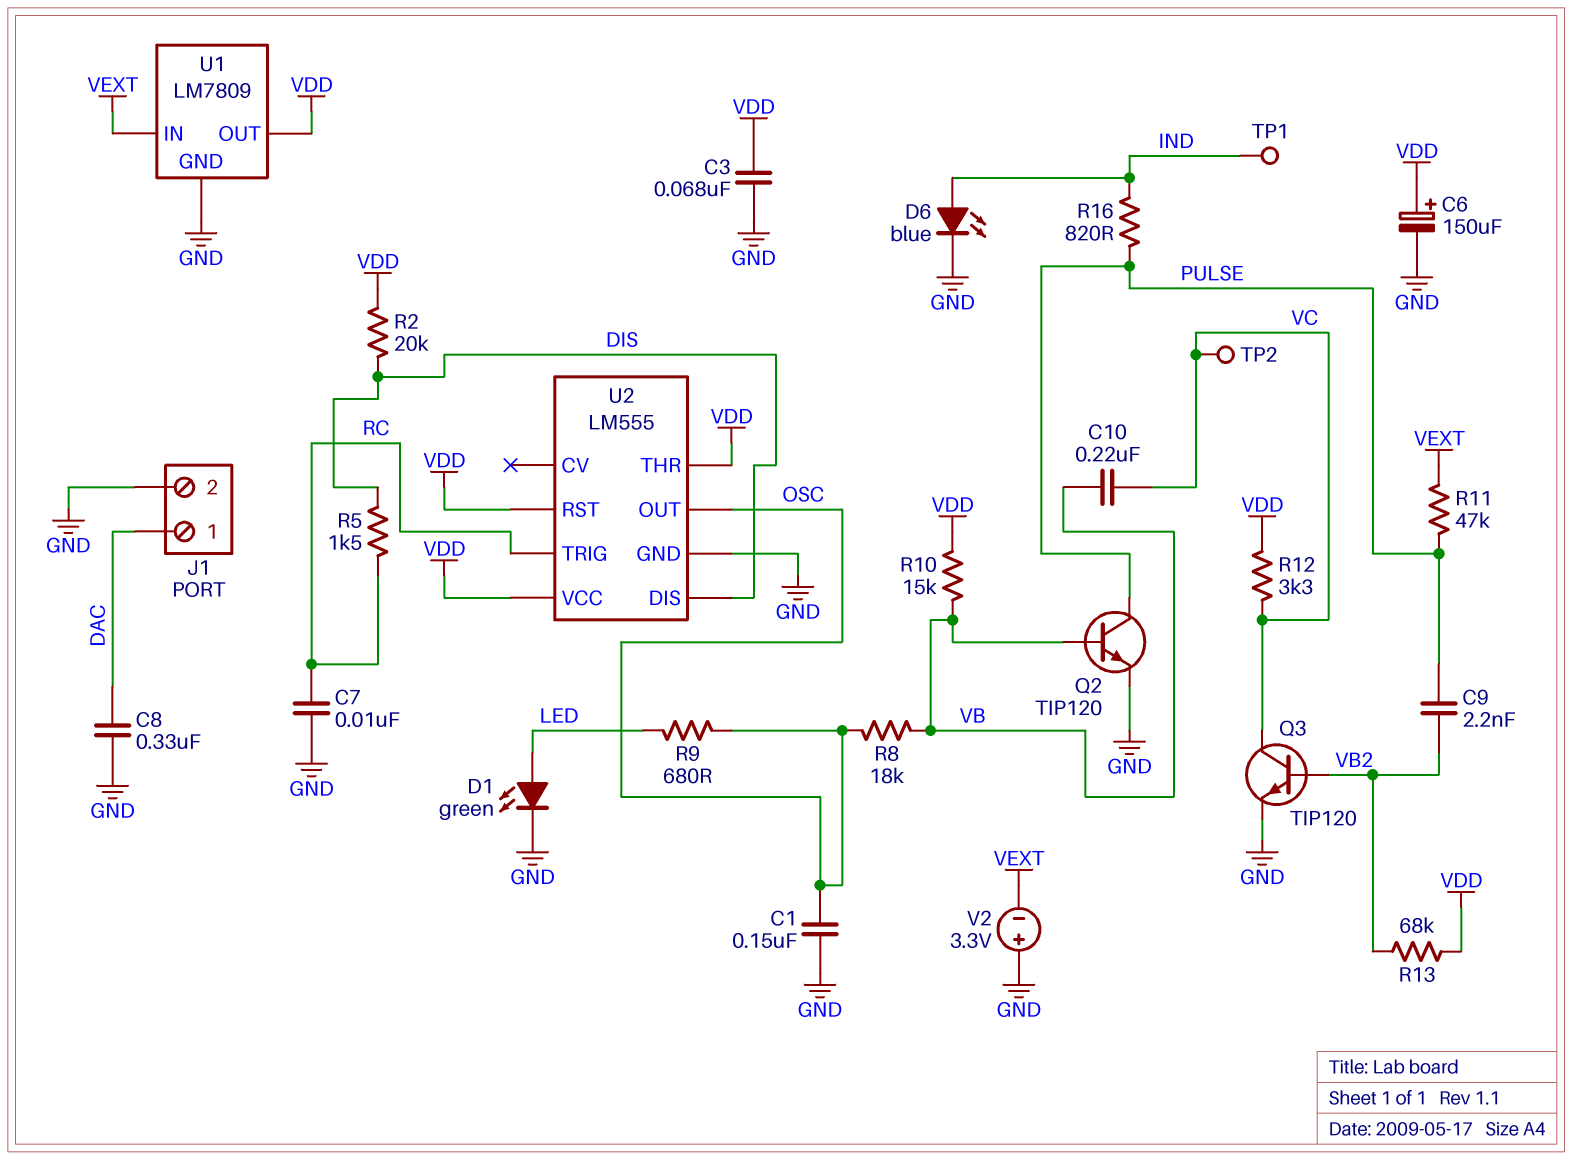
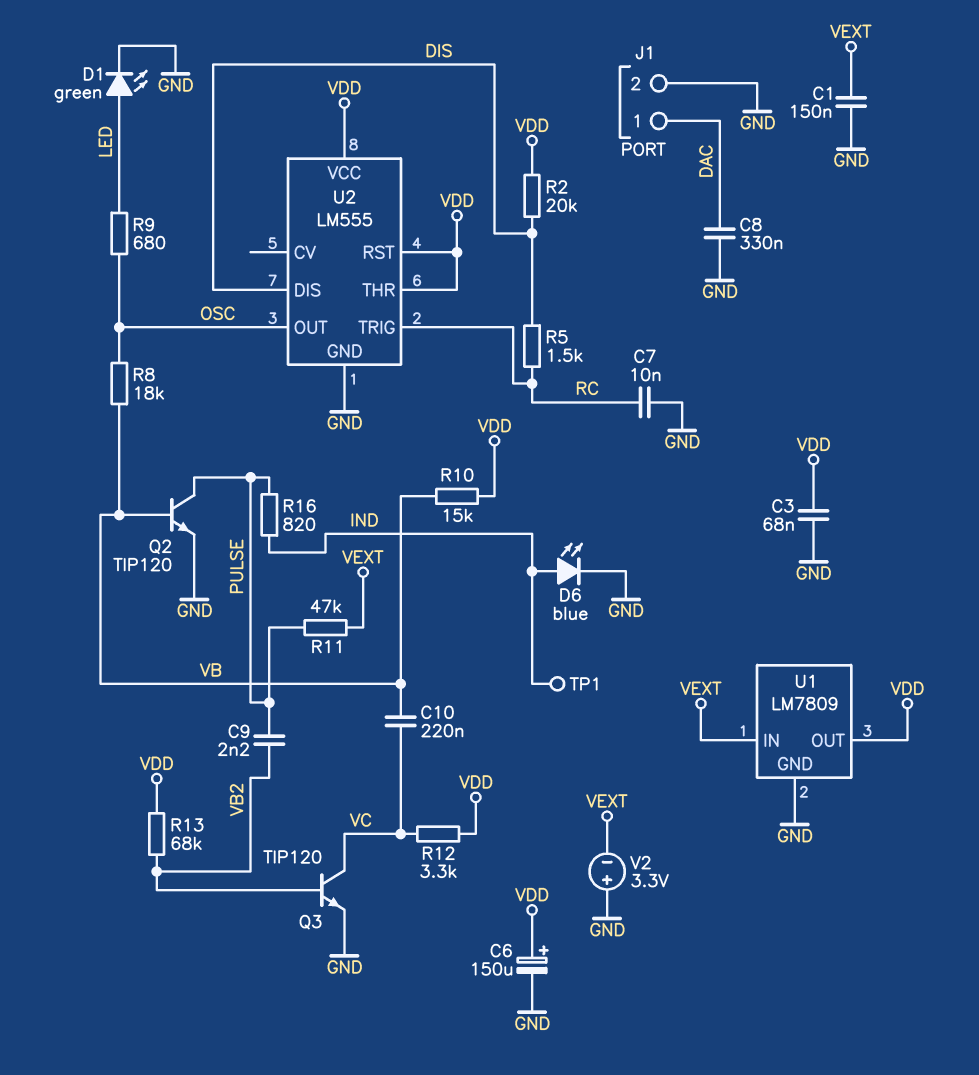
C1: 150nF (GND, OSC) -> 150nF (GND, VEXT)
TP2: test point (VC) -> none

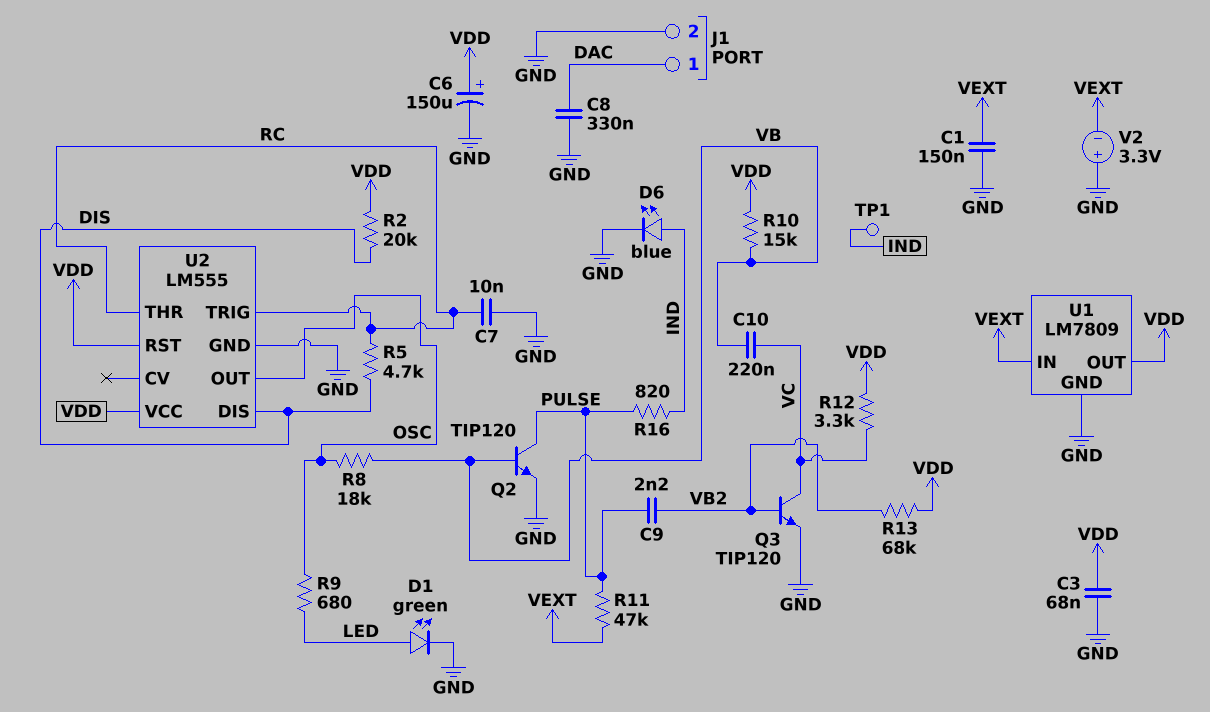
R5: 1.5k (DIS, RC) -> 4.7k (DIS, RC)
U2 pin THR: VDD -> RC

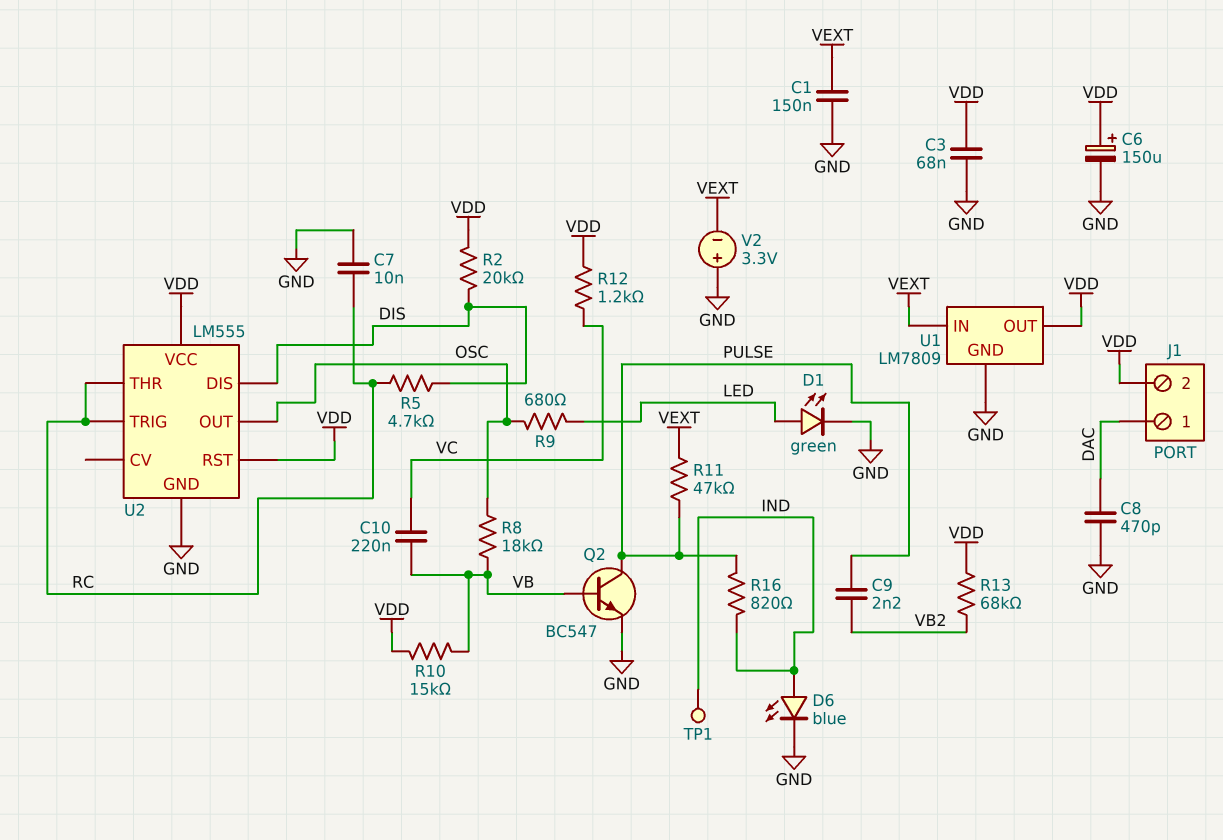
C8: 330nF (DAC, GND) -> 470pF (DAC, GND)
J1 pin 2: GND -> VDD
Q2: NPN TIP120 (B VB, C PULSE, E GND) -> NPN BC547 (B VB, C PULSE, E GND)
Q3: NPN TIP120 (B VB2, C VC, E GND) -> none
R12: 3.3k (VC, VDD) -> 1.2k (VC, VDD)

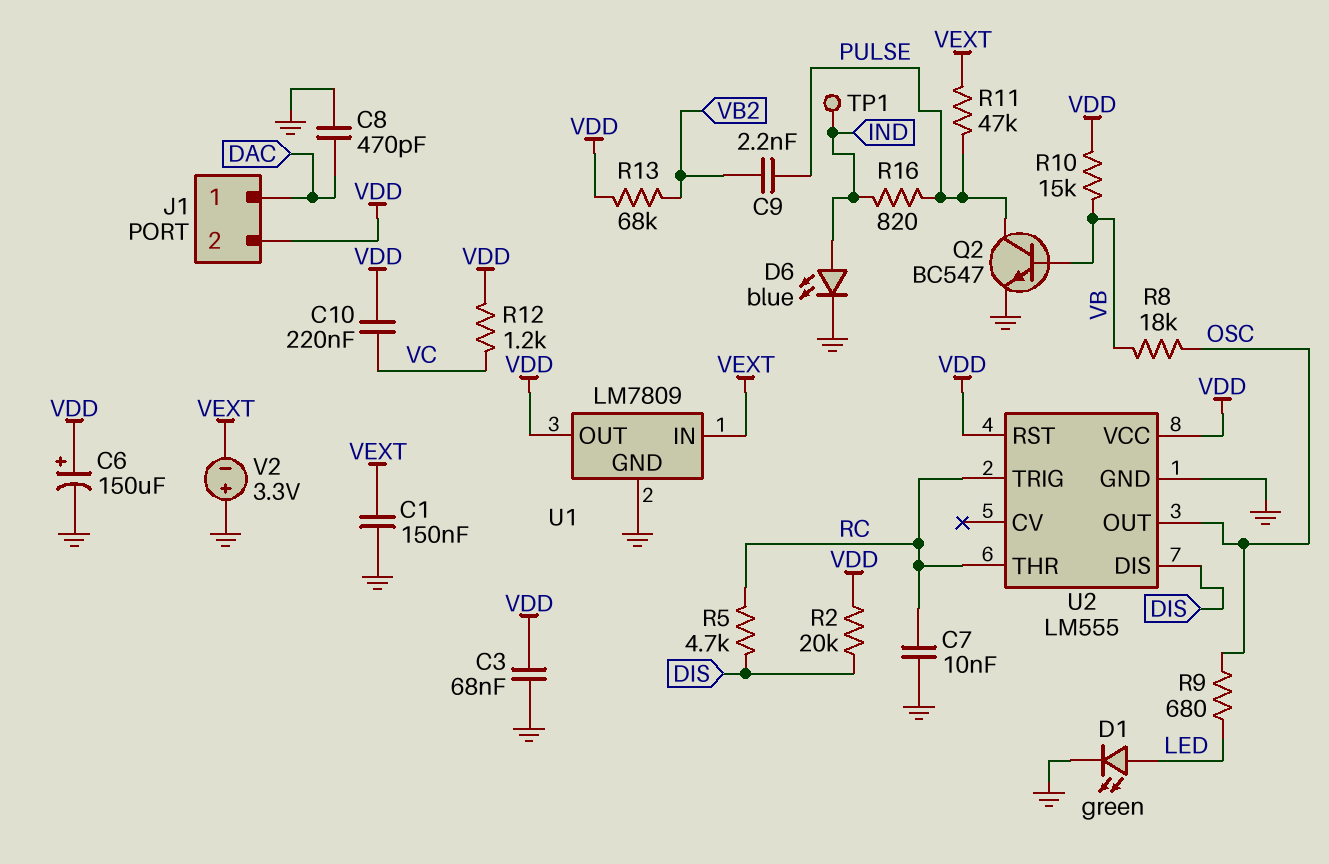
C10: 220nF (VB, VC) -> 220nF (VC, VDD)

